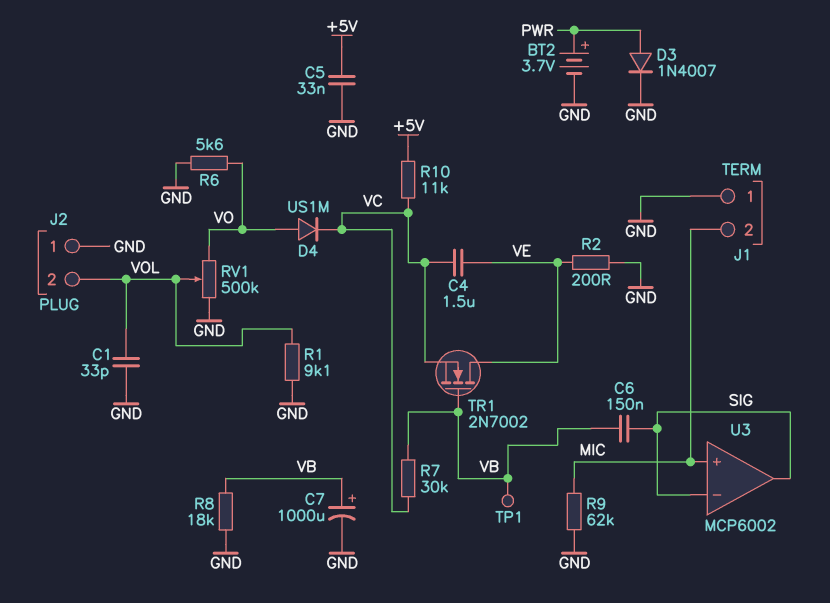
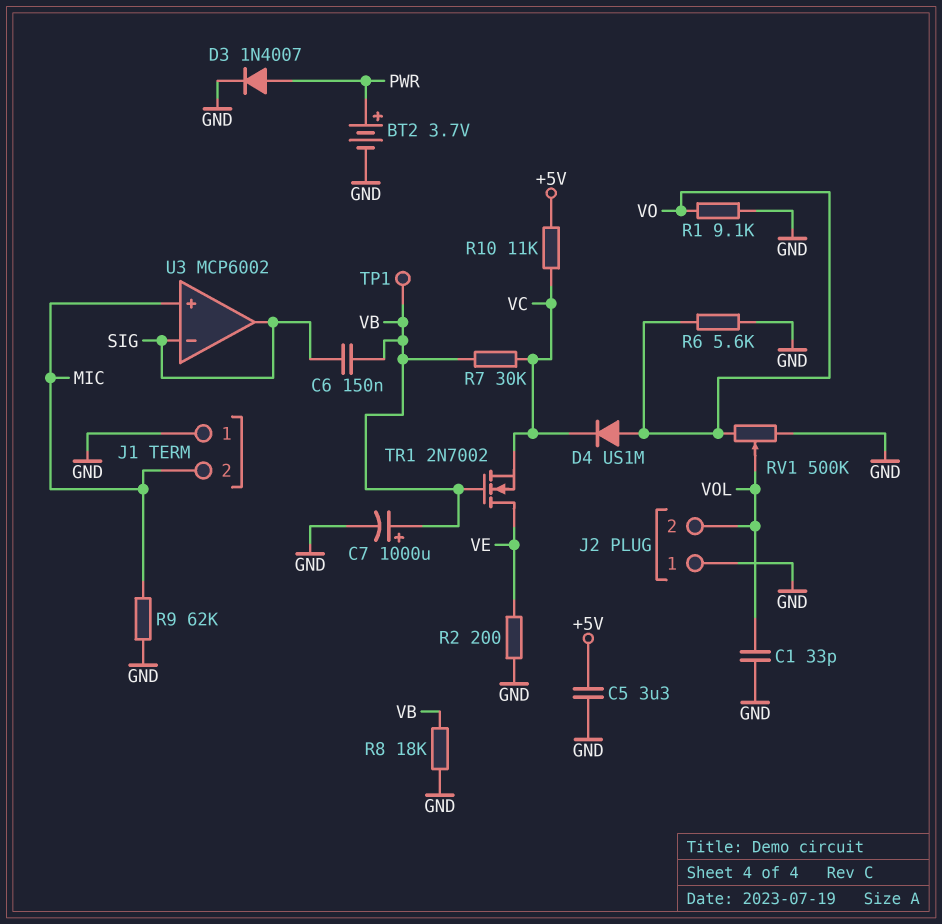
C4: 1.5uF (VC, VE) -> none
C5: 33nF (+5V, GND) -> 3.3uF (+5V, GND)
R1: 9.1k (GND, VOL) -> 9.1k (GND, VO)

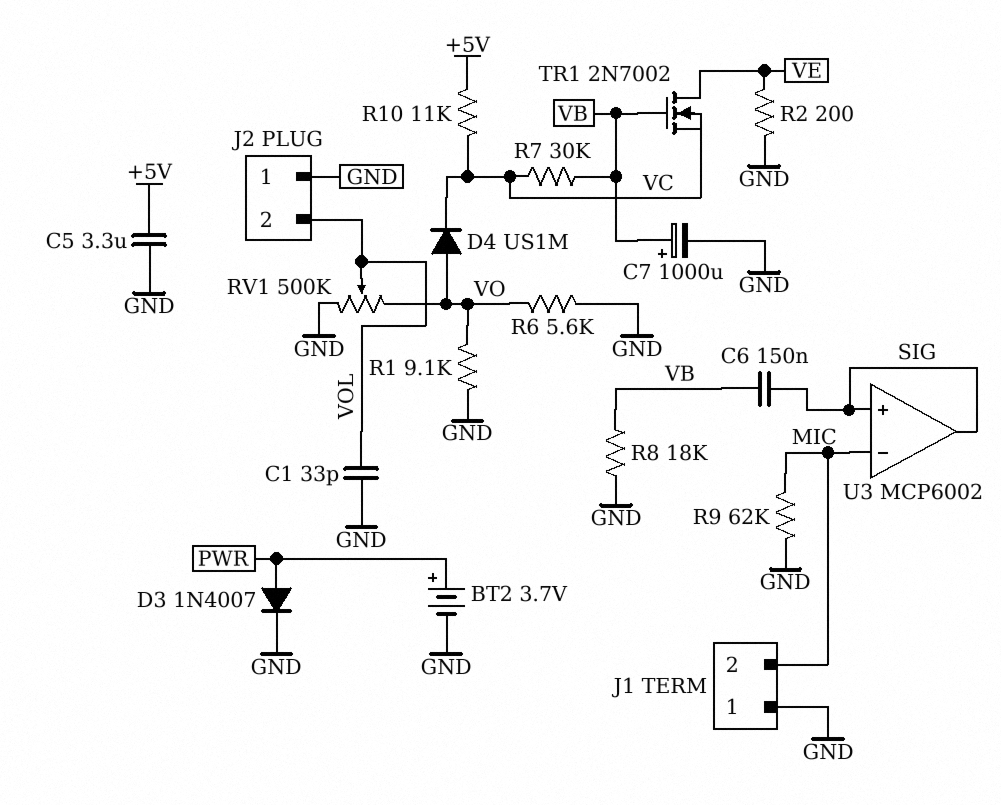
TP1: test point (VB) -> none
U3 pin in+: MIC -> SIG
U3 pin in-: SIG -> MIC

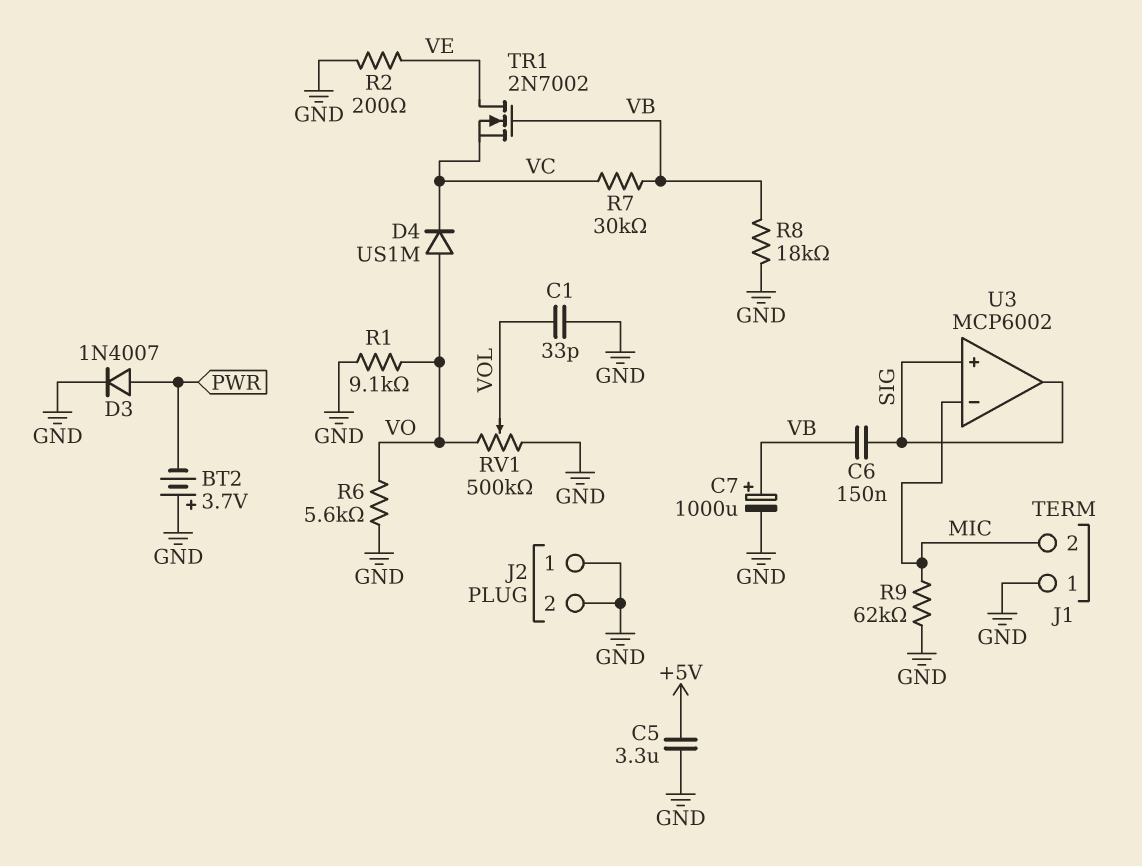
BT2: 3.7V (plus PWR, minus GND) -> 3.7V (plus GND, minus PWR)
J2 pin 2: VOL -> GND
R10: 11k (+5V, VC) -> none

